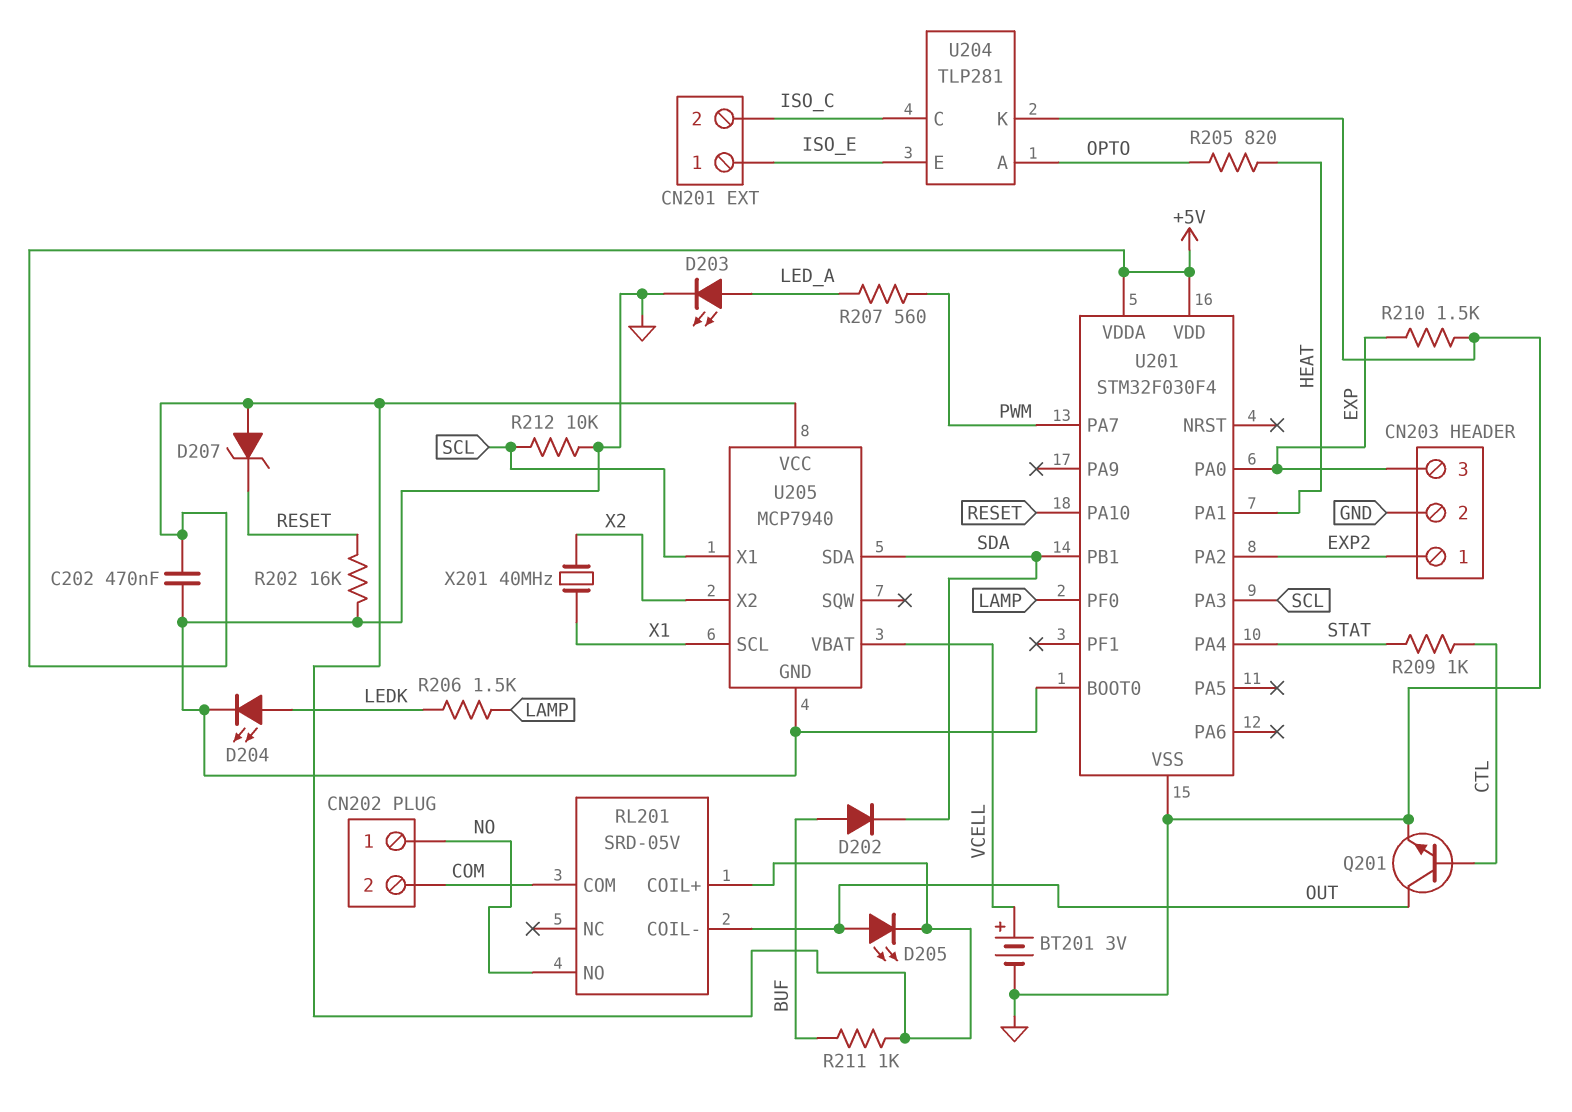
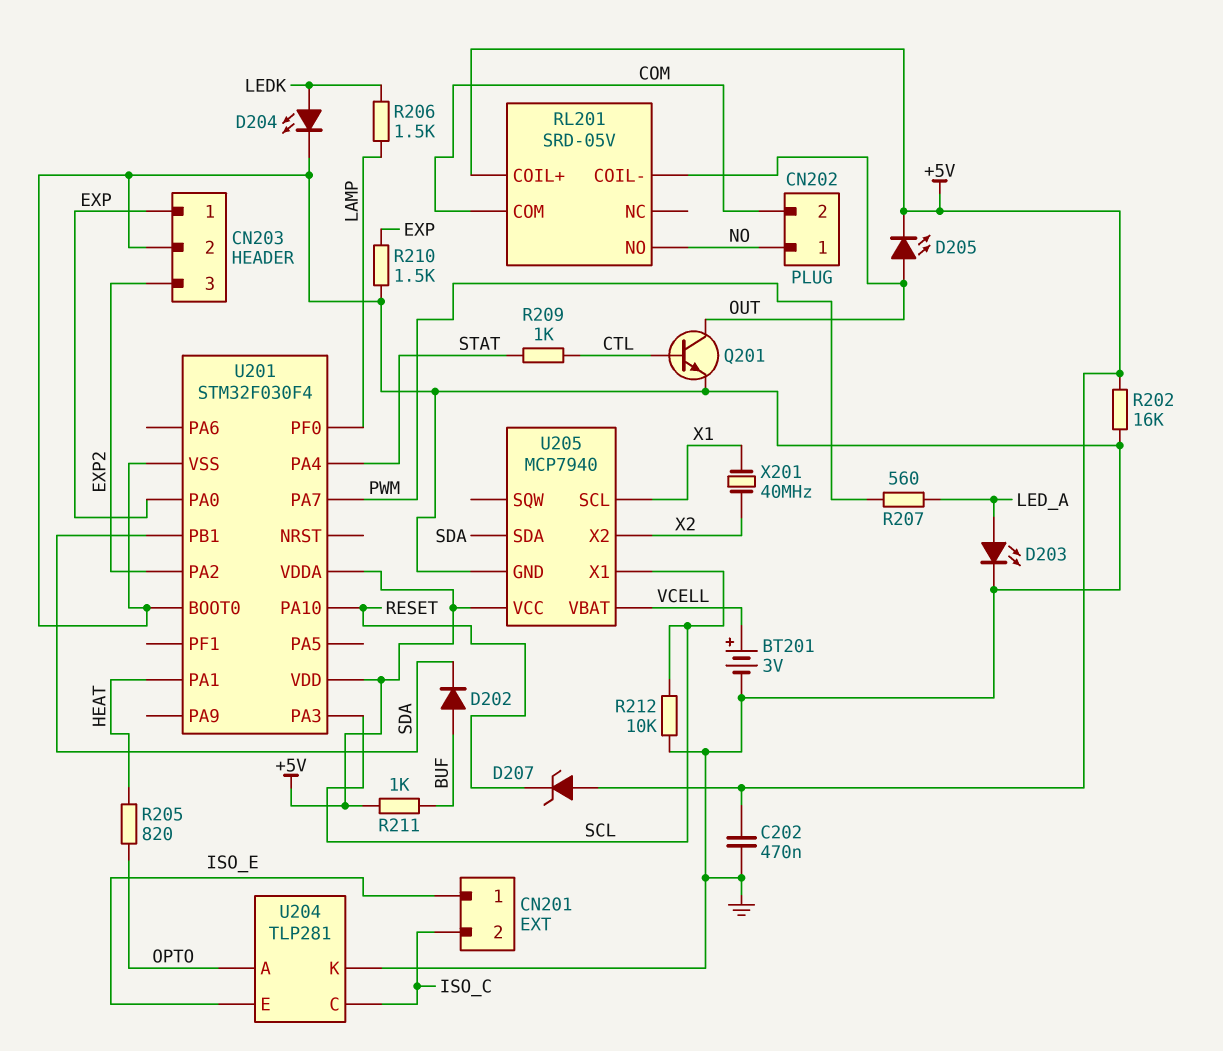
CN203 pin 1: EXP2 -> EXP
CN203 pin 3: EXP -> EXP2
R202: 16k (GND, RESET) -> 16k (+5V, GND)

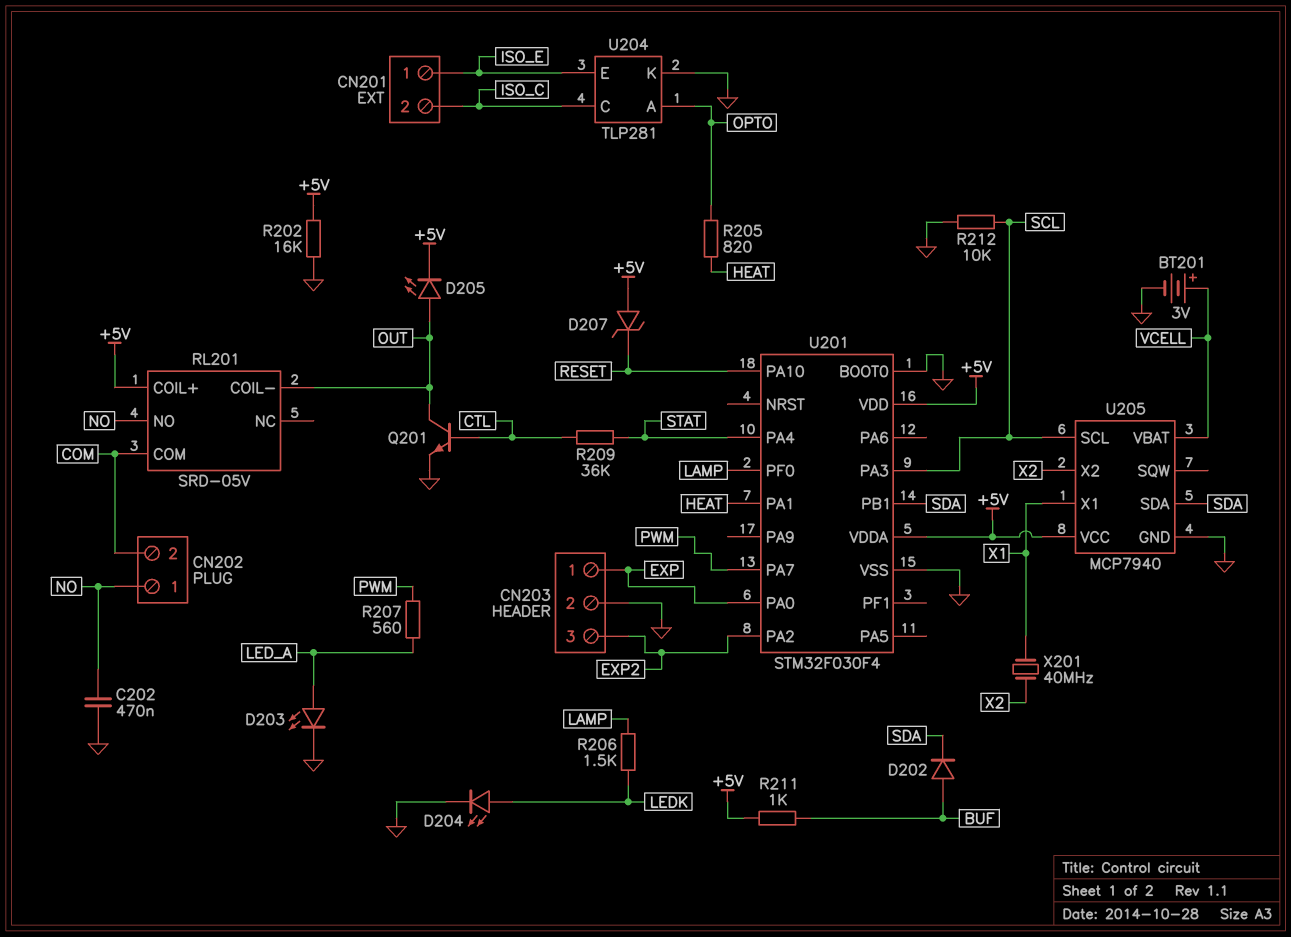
C202: 470nF (+5V, GND) -> 470nF (GND, NO)
R209: 1k (CTL, STAT) -> 36k (CTL, STAT)
R210: 1.5k (EXP, GND) -> none
U205 pin SCL: X1 -> SCL
U205 pin X1: SCL -> X1

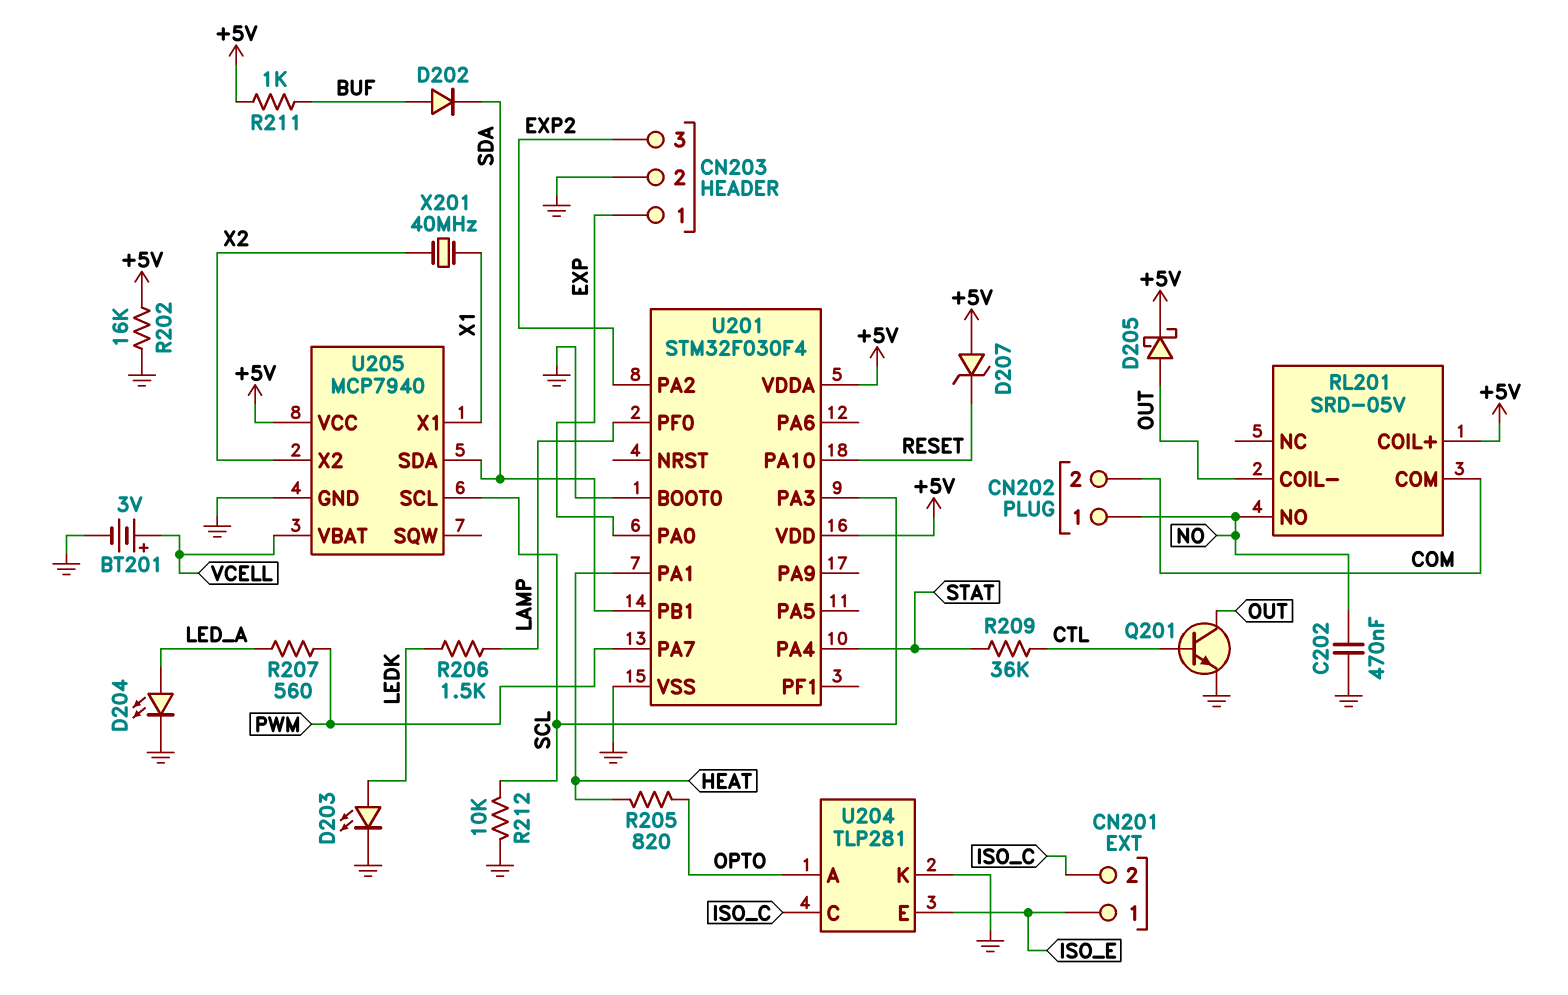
D203: LED (A LED_A, K GND) -> LED (A LEDK, K GND)
D204: LED (A LEDK, K GND) -> LED (A LED_A, K GND)
D205: LED (A OUT, K +5V) -> schottky (A OUT, K +5V)

